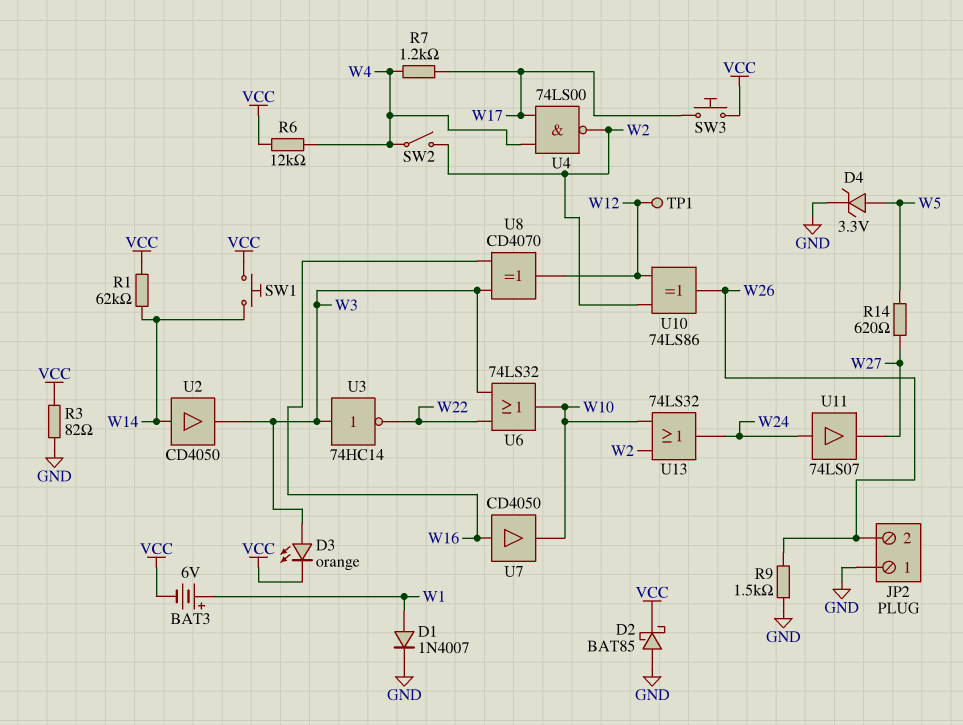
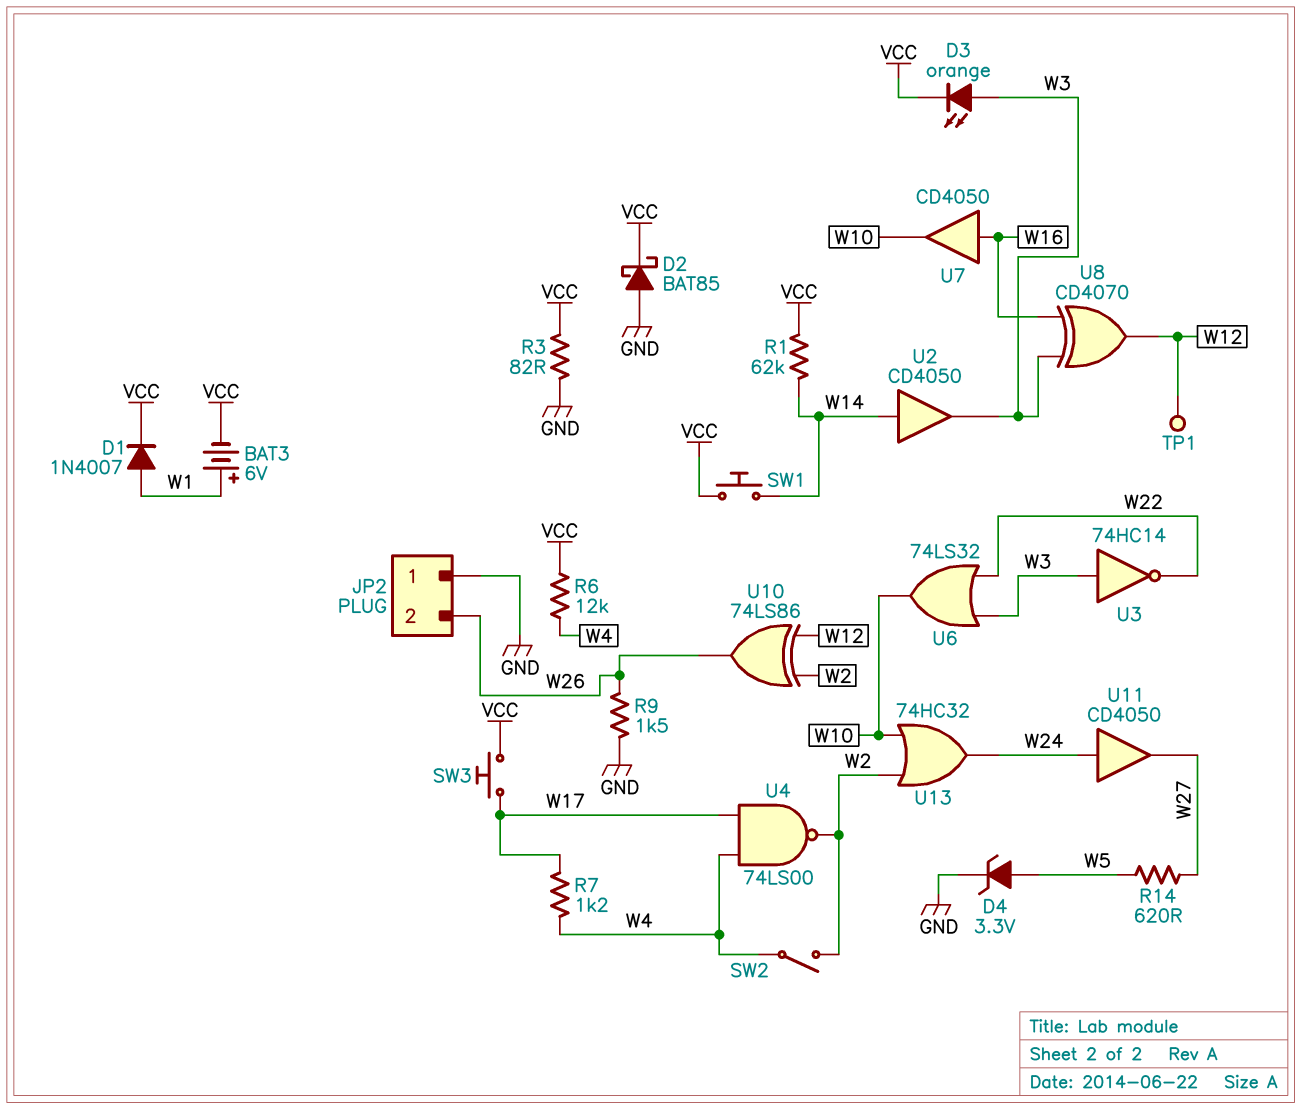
D1: diode 1N4007 (A W1, K GND) -> diode 1N4007 (A W1, K VCC)
U11: buffer 74LS07 (in W24, out W27) -> buffer CD4050 (in W24, out W27)
U13: OR 74LS32 (in W2, in W10, out W24) -> OR 74HC32 (in W2, in W10, out W24)

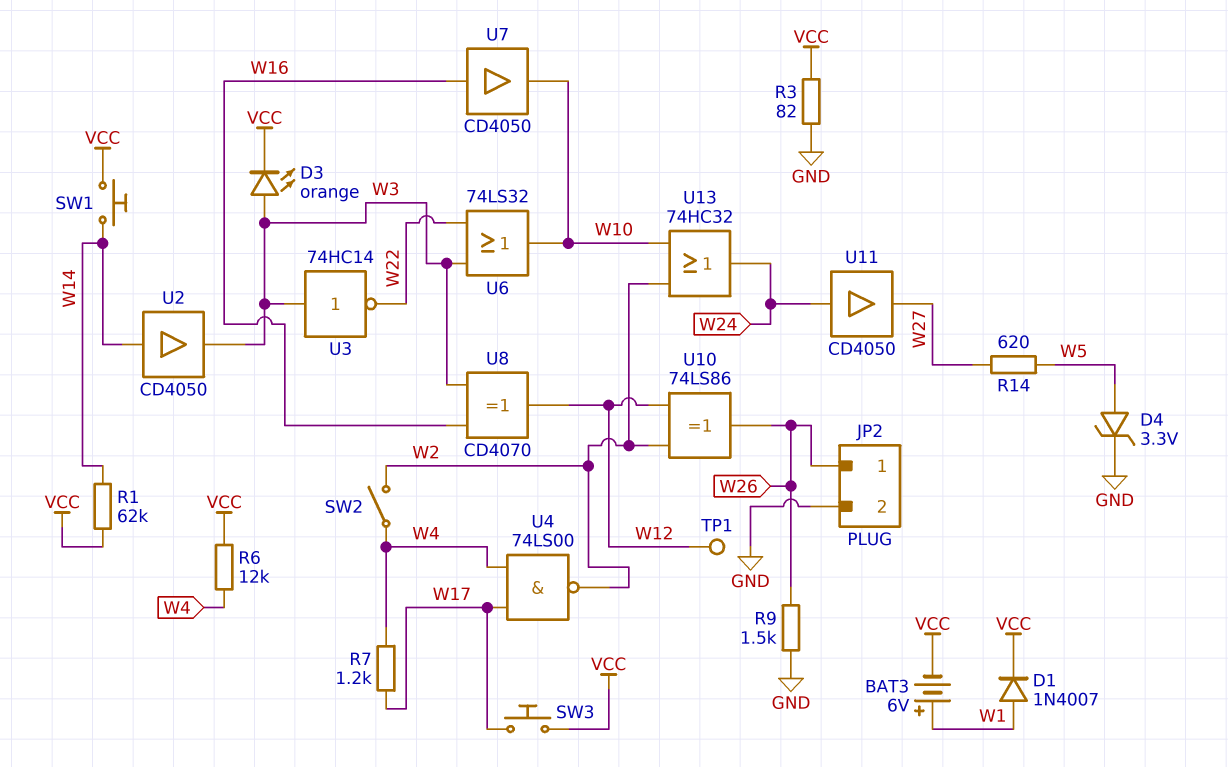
D2: schottky BAT85 (A GND, K VCC) -> none
JP2 pin 1: GND -> W26
JP2 pin 2: W26 -> GND

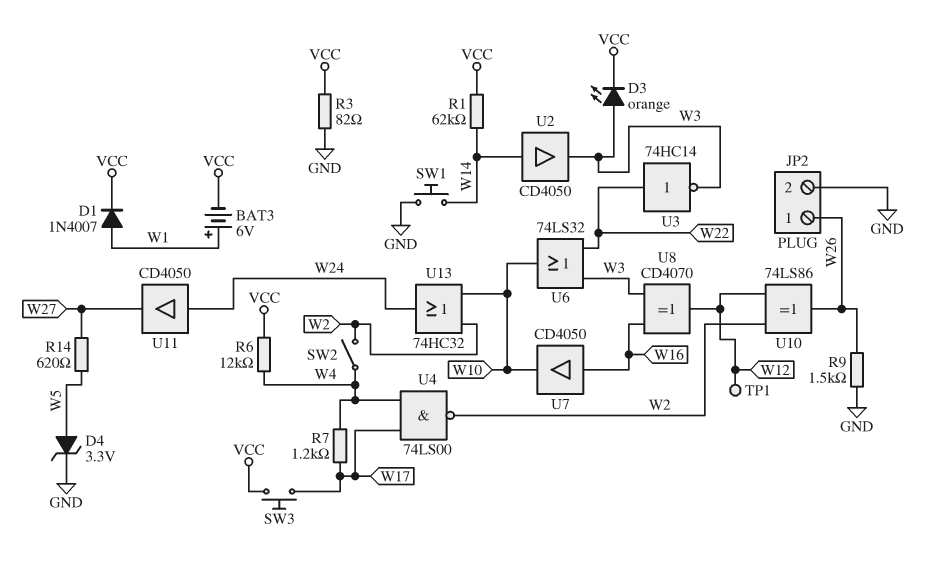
SW1: button (VCC, W14) -> button (GND, W14)
U3: NOT 74HC14 (in W3, out W22) -> NOT 74HC14 (in W22, out W3)

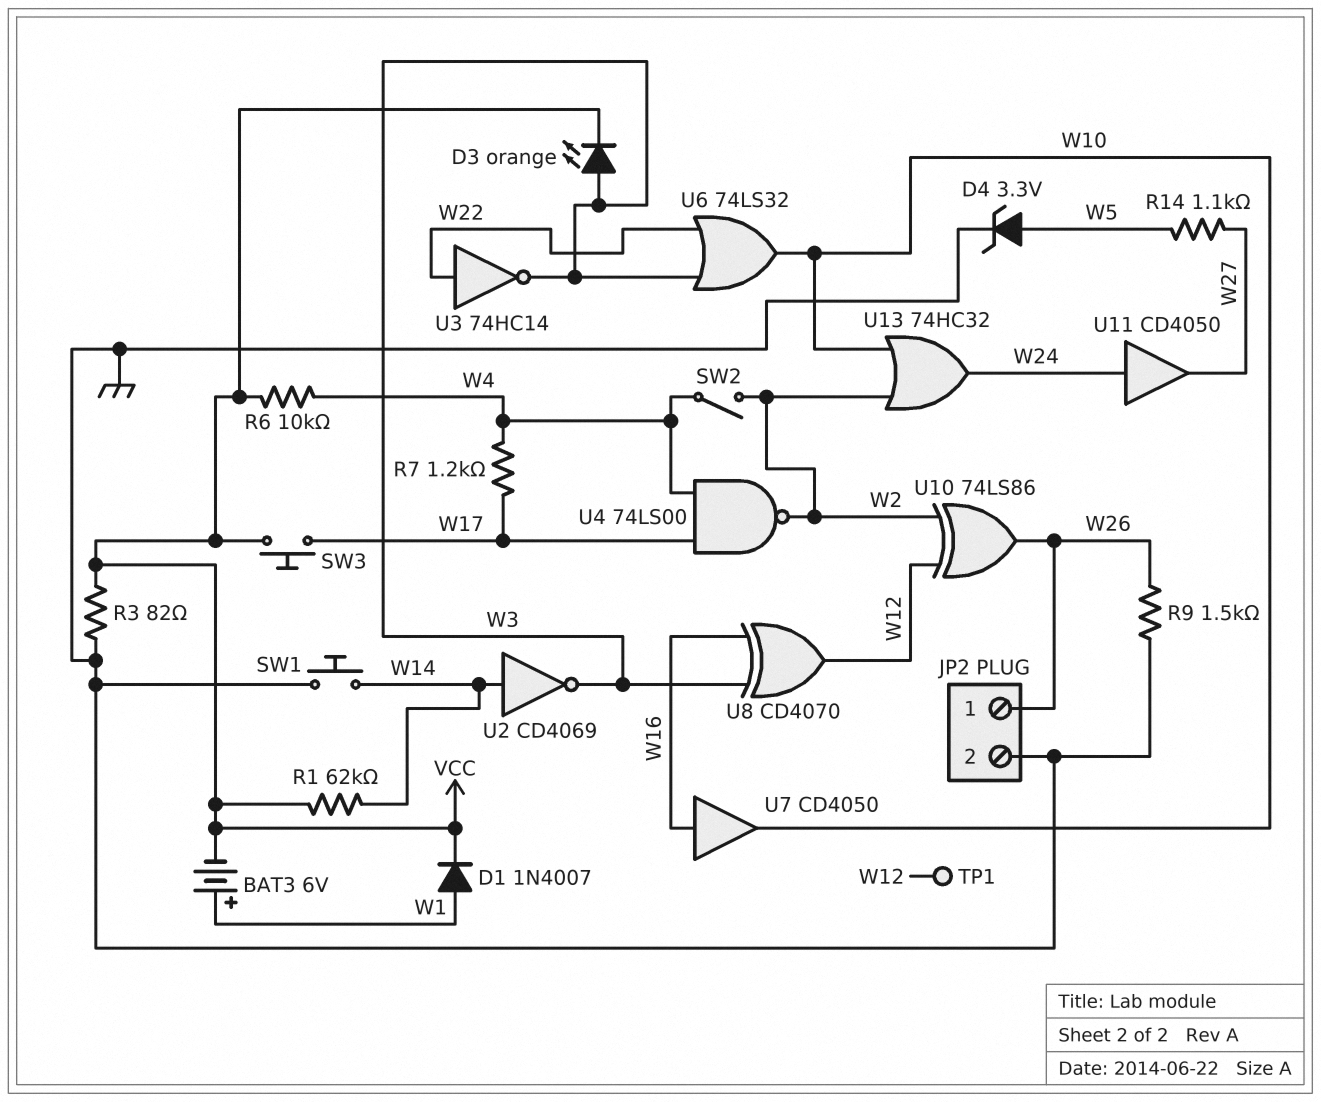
R6: 12k (VCC, W4) -> 10k (VCC, W4)
R14: 620 (W5, W27) -> 1.1k (W5, W27)
U2: buffer CD4050 (in W14, out W3) -> NOT CD4069 (in W14, out W3)

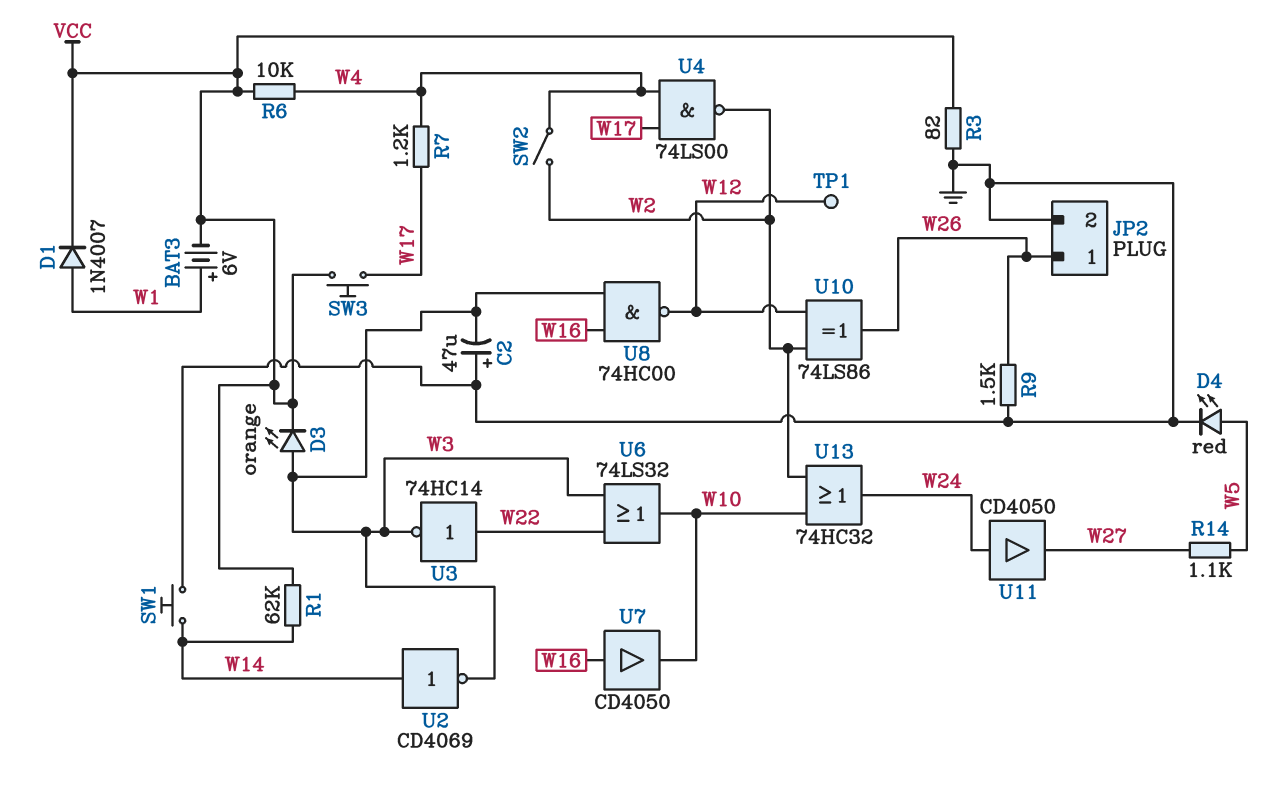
C2: none -> 47uF (plus GND, minus W3)
D4: zener 3.3V (A W5, K GND) -> LED red (A W5, K GND)
U8: XOR CD4070 (in W3, in W16, out W12) -> NAND 74HC00 (in W3, in W16, out W12)

